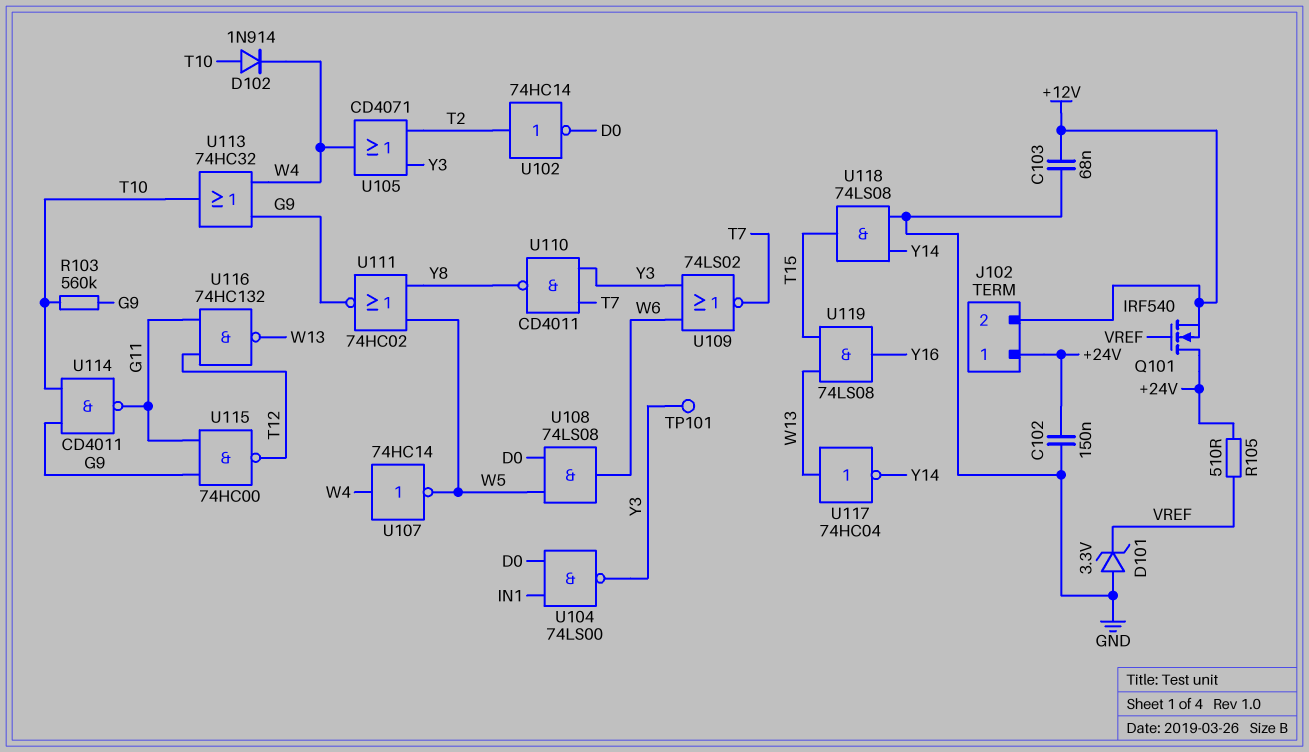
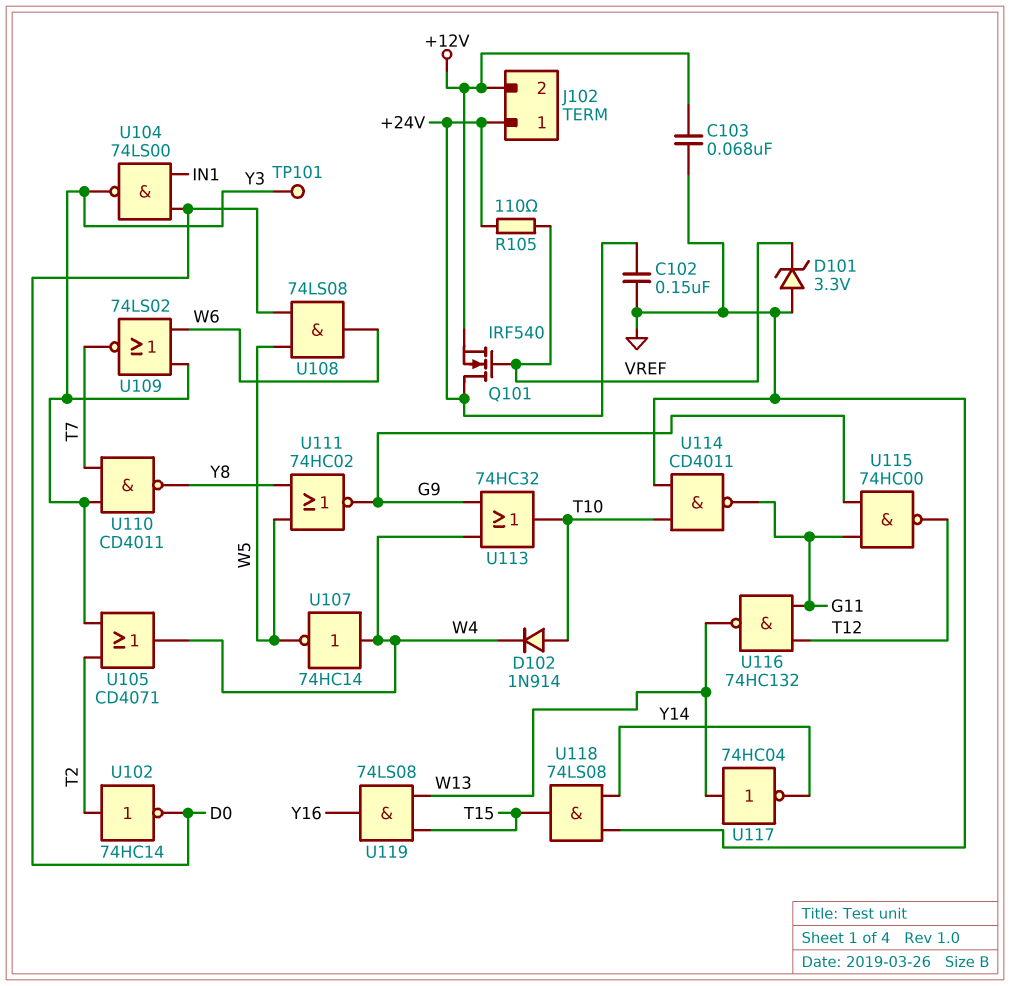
R103: 560k (G9, T10) -> none
R105: 510 (+24V, VREF) -> 110 (+24V, VREF)
U114: NAND CD4011 (in G9, in T10, out G11) -> NAND CD4011 (in GND, in T10, out G11)

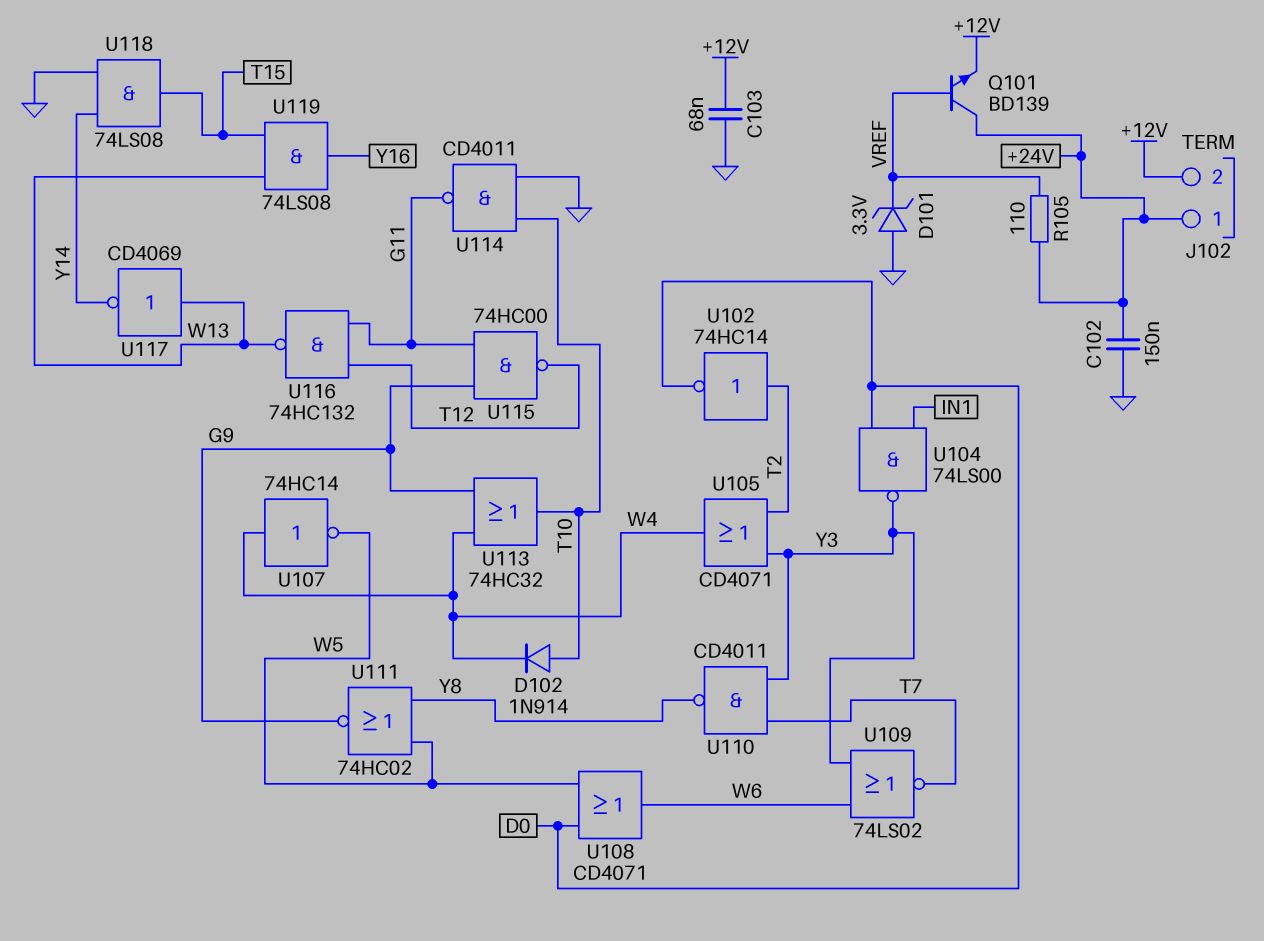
Q101: NMOS IRF540 (G VREF, D +24V, S +12V) -> NPN BD139 (B VREF, C +24V, E +12V)
TP101: test point (Y3) -> none
U108: AND 74LS08 (in D0, in W5, out W6) -> OR CD4071 (in D0, in W5, out W6)
U117: NOT 74HC04 (in W13, out Y14) -> NOT CD4069 (in W13, out Y14)

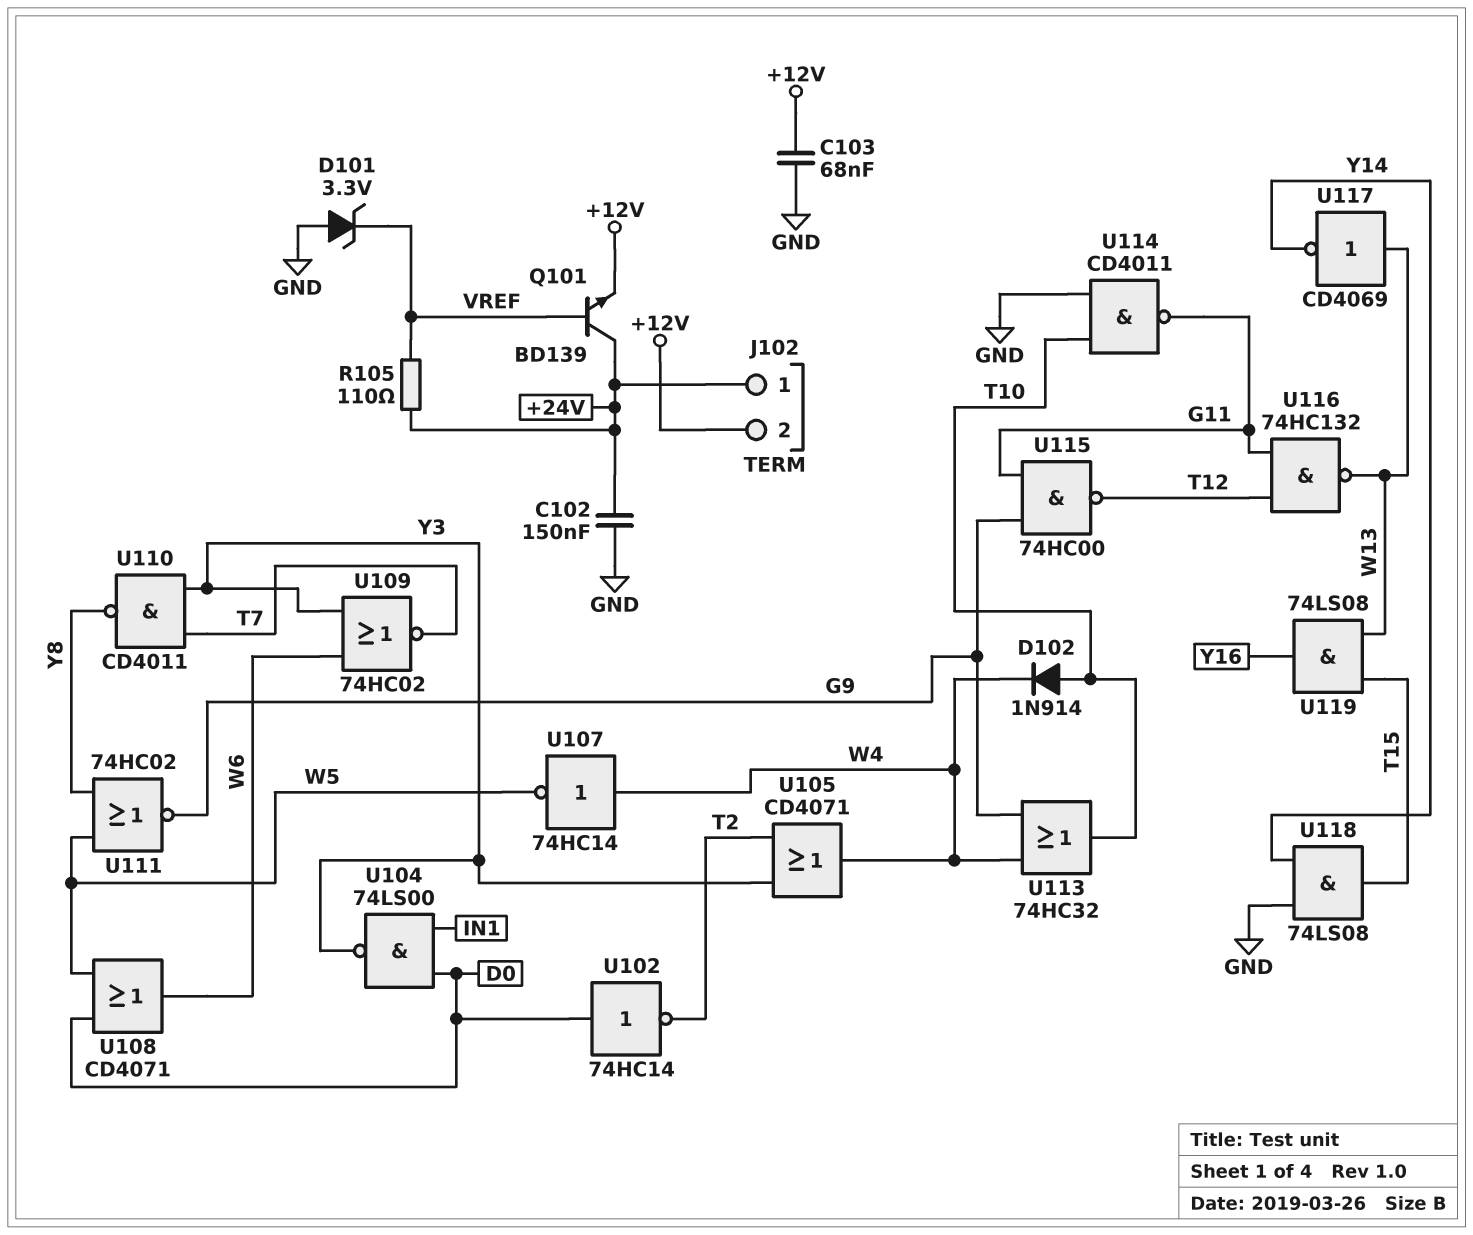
U102: NOT 74HC14 (in T2, out D0) -> NOT 74HC14 (in D0, out T2)
U109: NOR 74LS02 (in W6, in Y3, out T7) -> NOR 74HC02 (in W6, in Y3, out T7)

